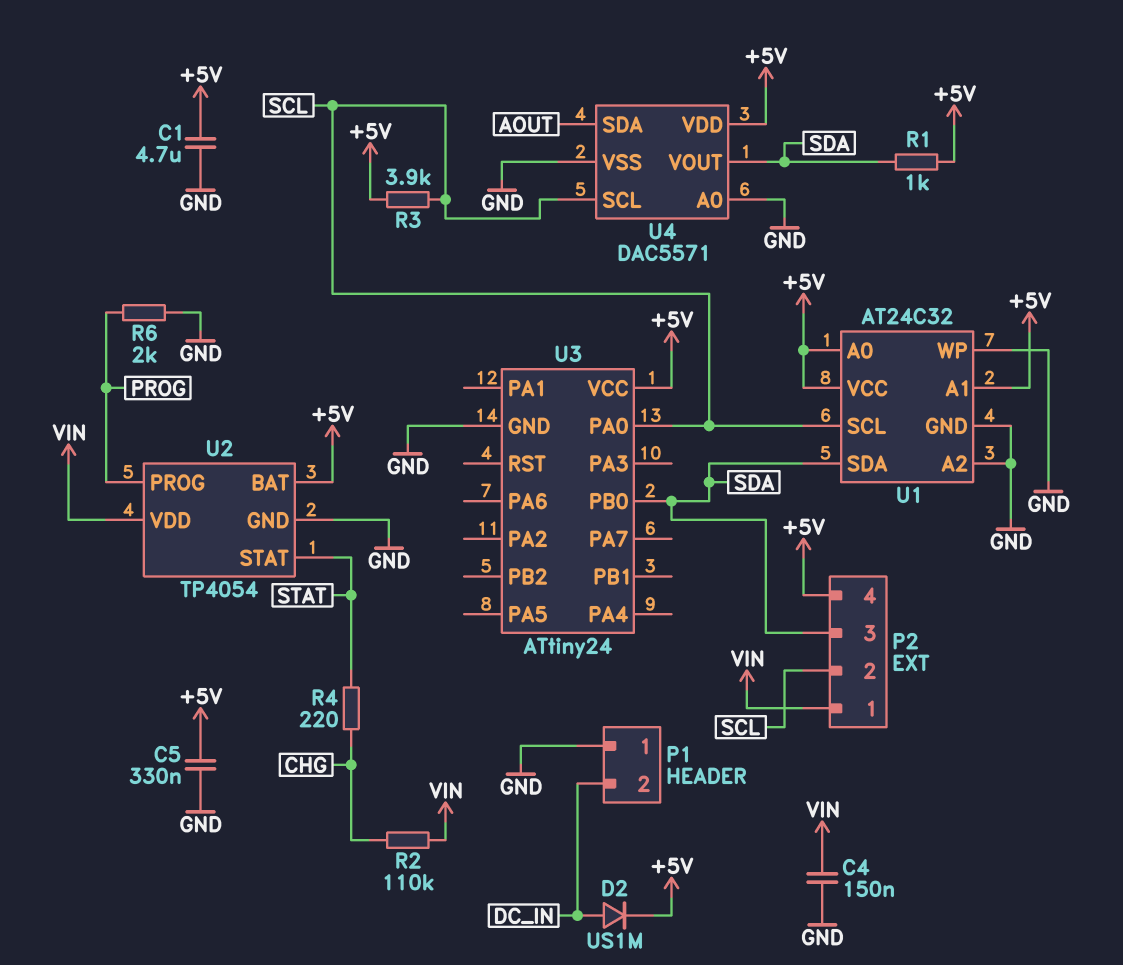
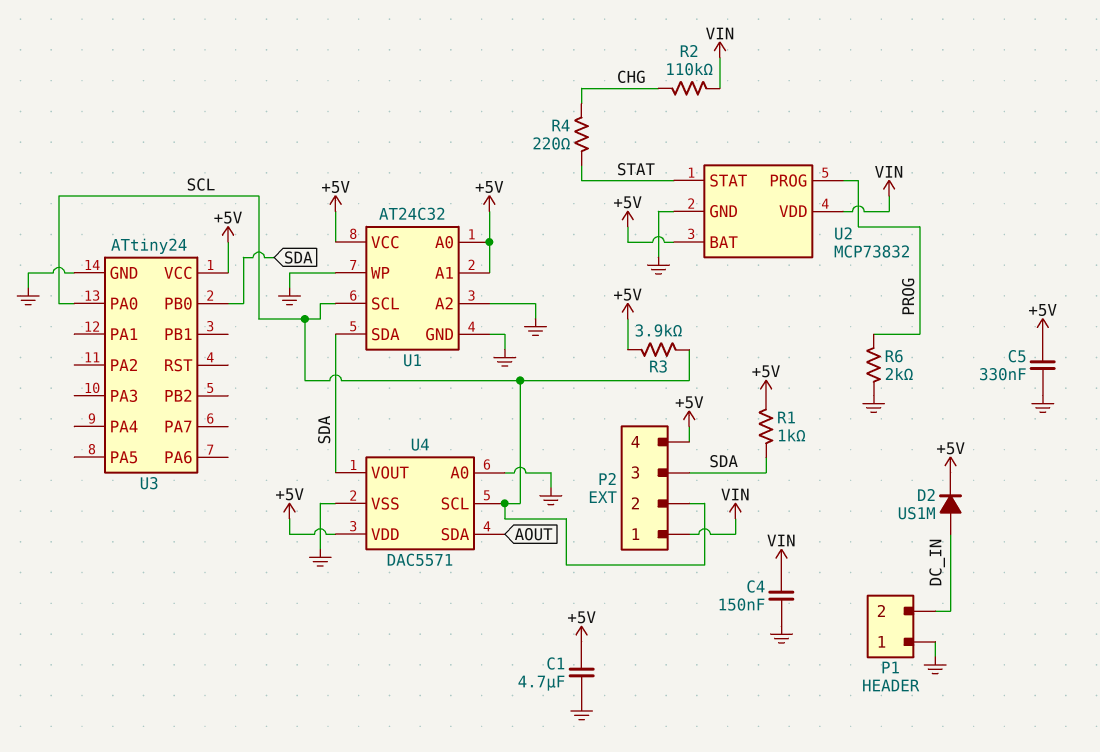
U2: TP4054 -> MCP73832

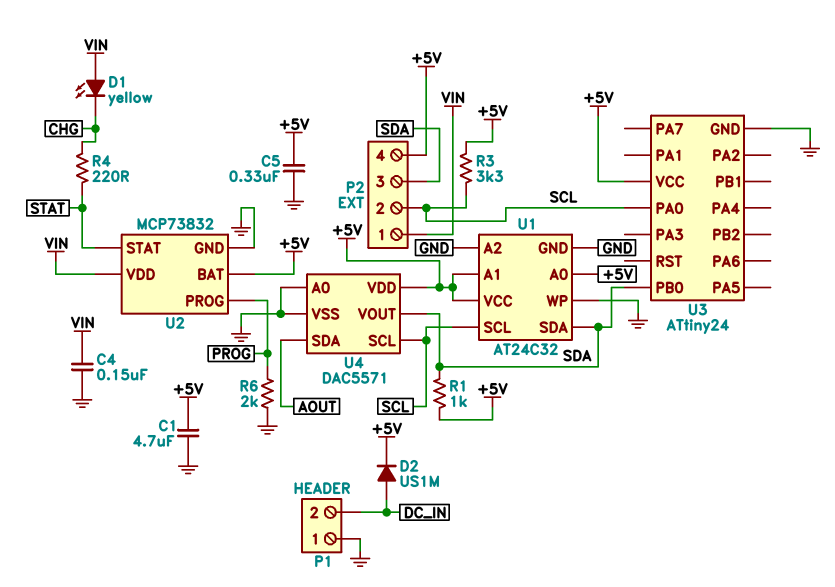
D1: none -> LED yellow (A VIN, K CHG)
R2: 110k (CHG, VIN) -> none
R3: 3.9k (+5V, SCL) -> 3.3k (+5V, SCL)

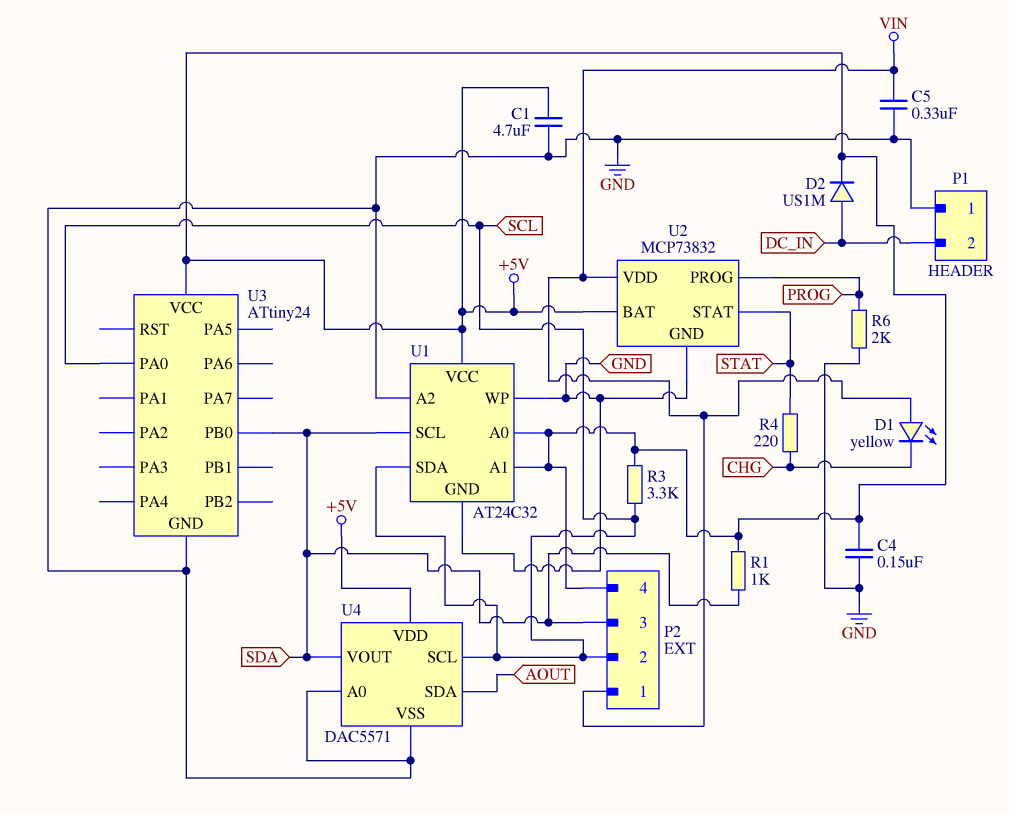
C4: 150nF (GND, VIN) -> 150nF (+5V, GND)
C5: 330nF (+5V, GND) -> 330nF (GND, VIN)
U1 pin SCL: SCL -> SDA
U1 pin SDA: SDA -> SCL

